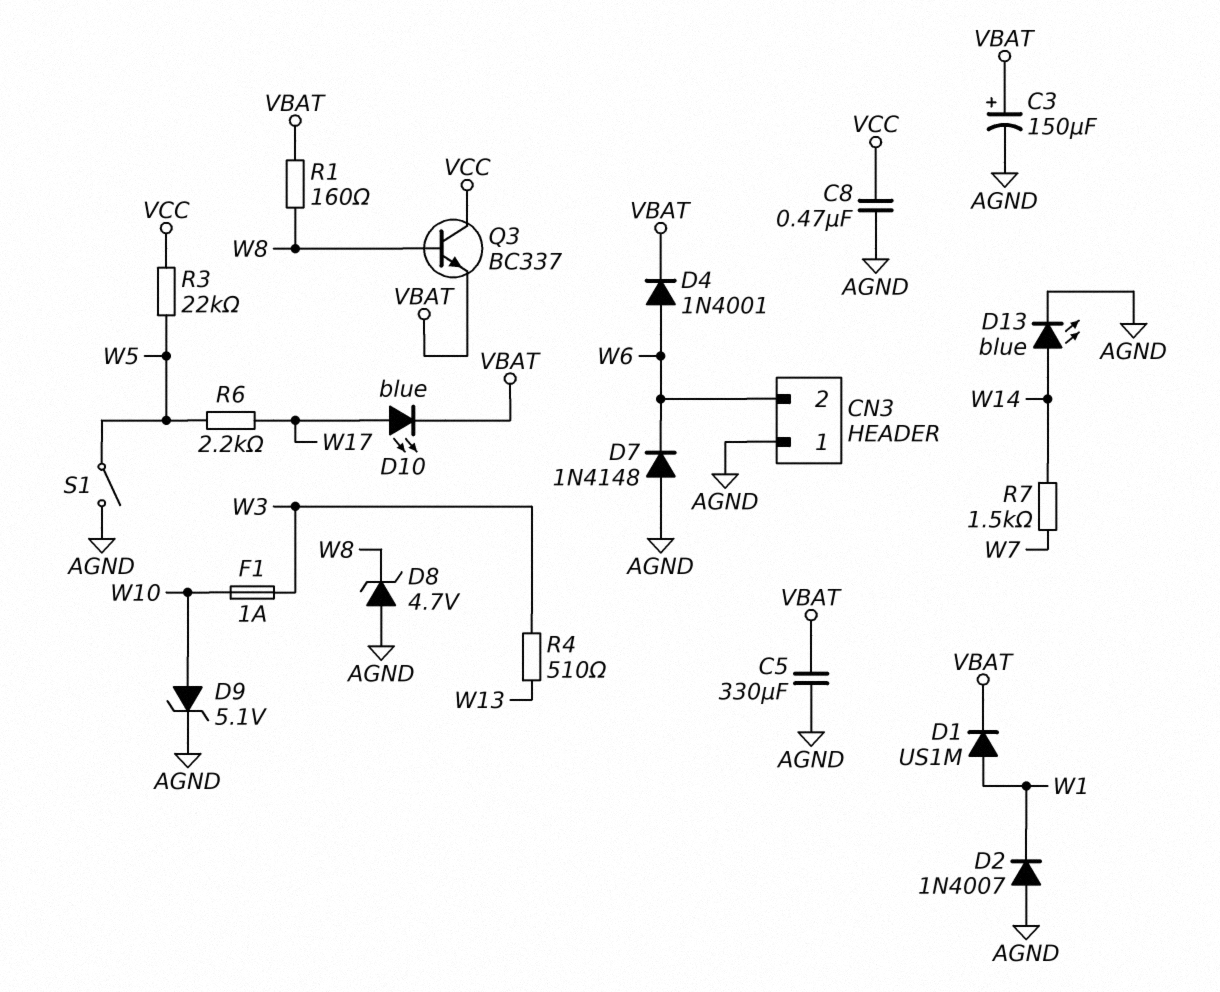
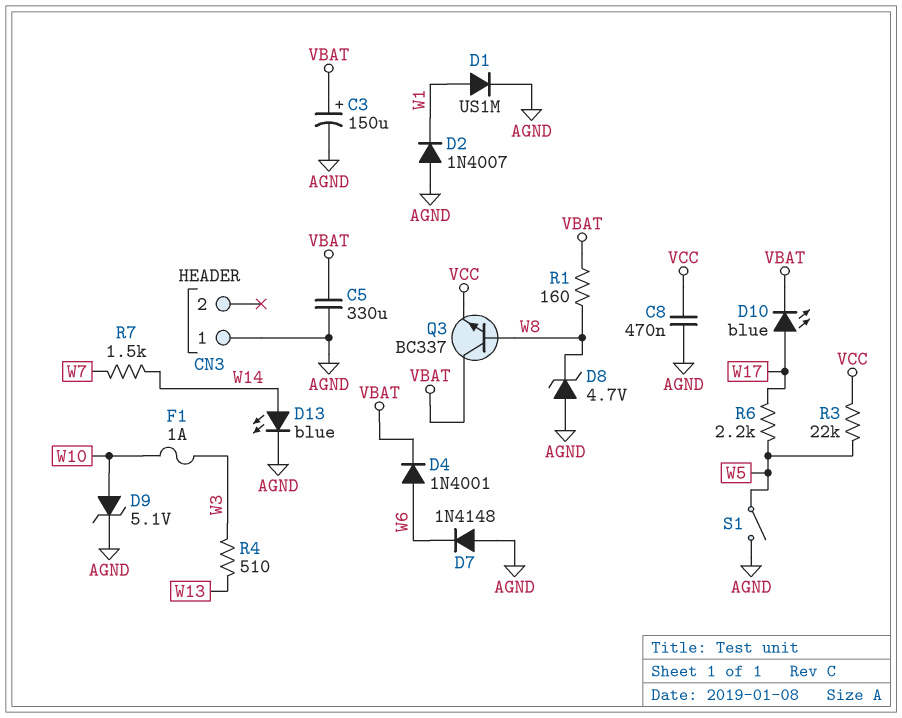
CN3 pin 2: W6 -> none
D1: diode US1M (A W1, K VBAT) -> diode US1M (A W1, K AGND)
Q3: NPN BC337 (B W8, C VCC, E VBAT) -> NPN BC337 (B W8, C VBAT, E VCC)

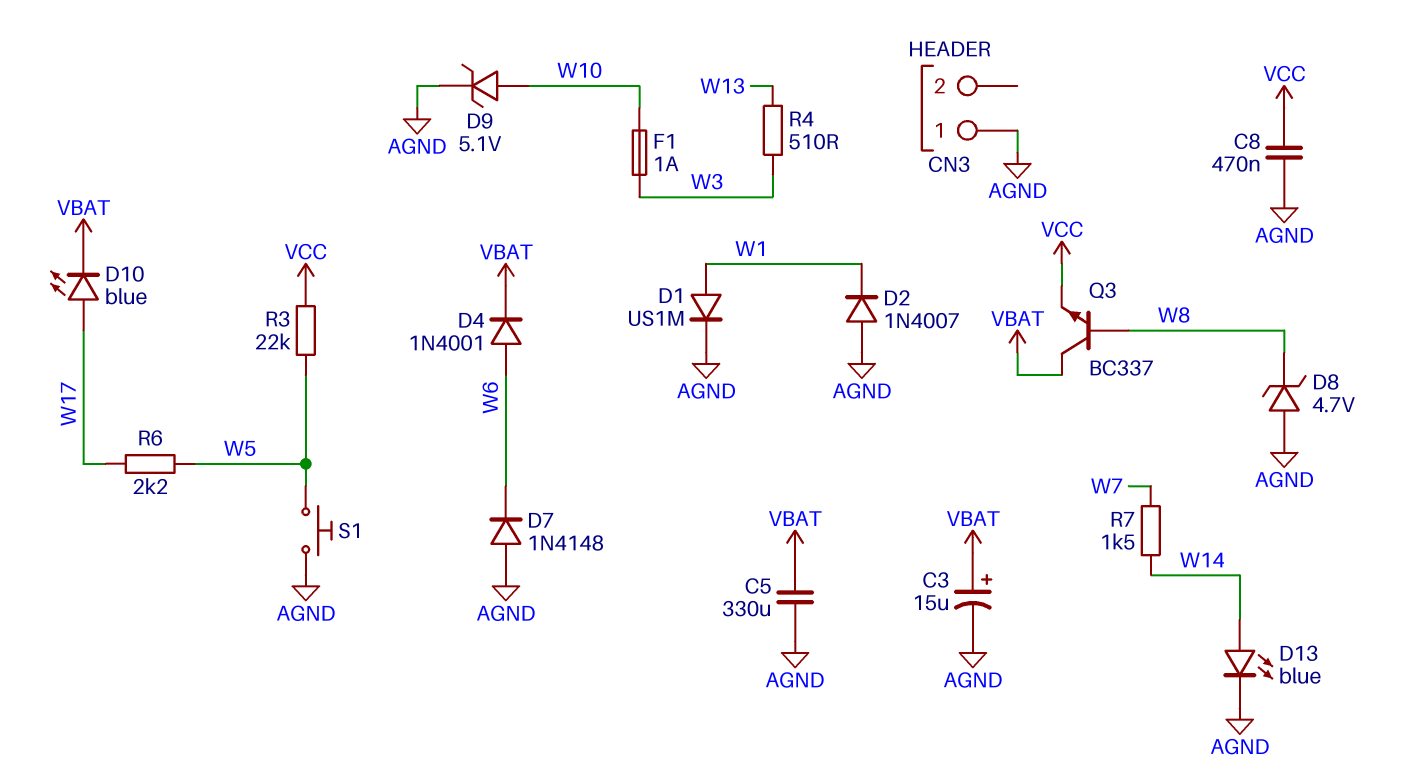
C3: 150uF (plus VBAT, minus AGND) -> 15uF (plus VBAT, minus AGND)
R1: 160 (VBAT, W8) -> none
S1: switch (AGND, W5) -> button (AGND, W5)

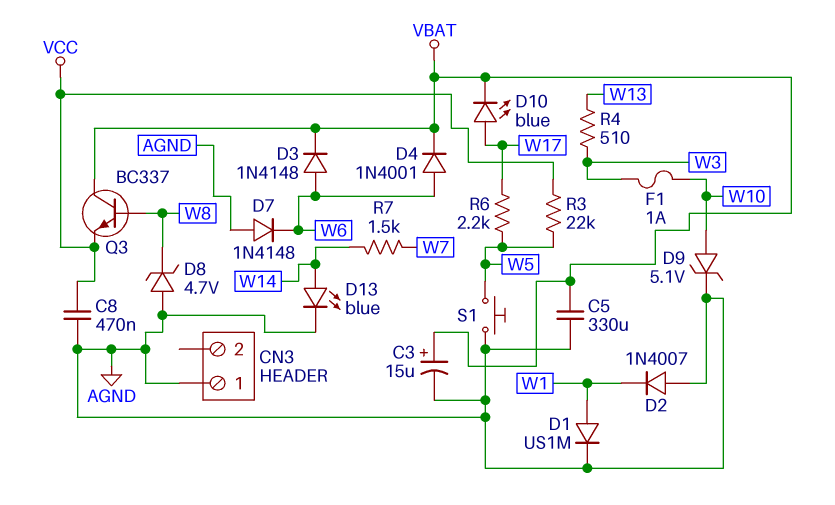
D3: none -> diode 1N4148 (A W6, K VBAT)

